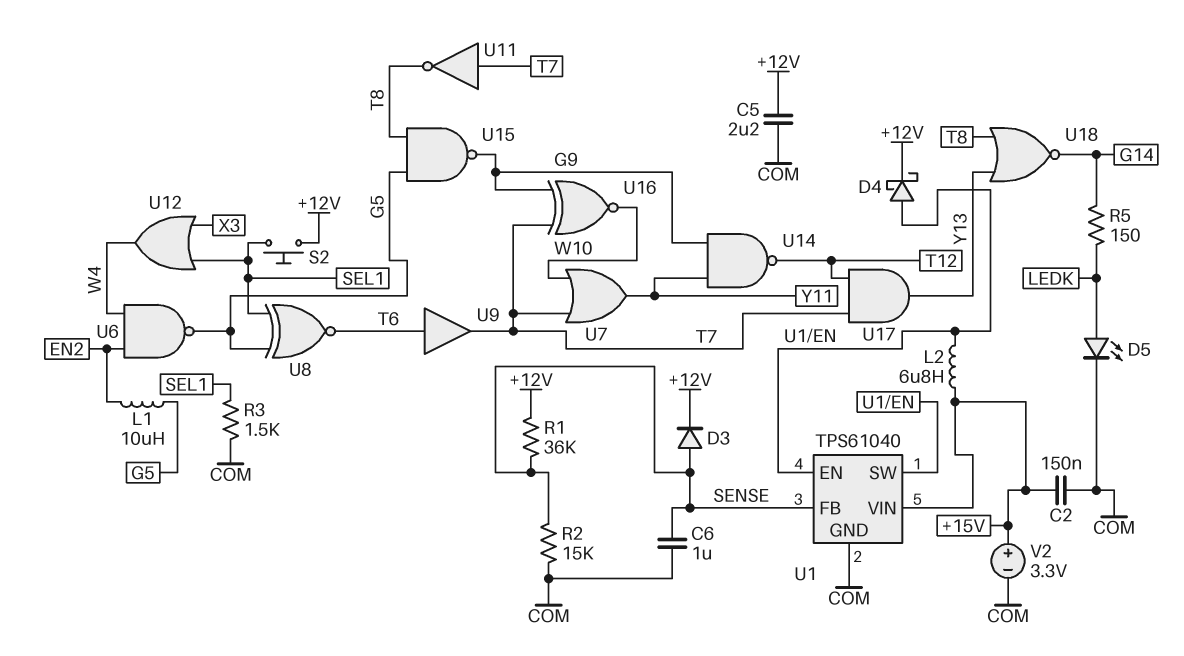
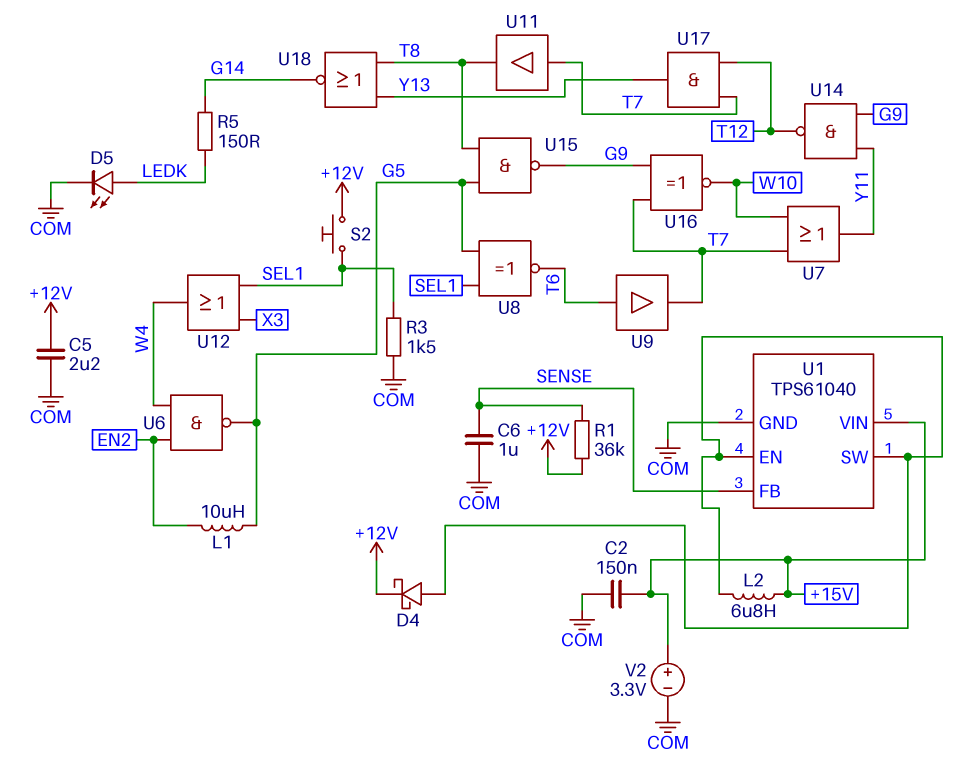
D3: diode (A SENSE, K +12V) -> none
R2: 15k (COM, SENSE) -> none
U11: NOT (in T7, out T8) -> buffer (in T7, out T8)

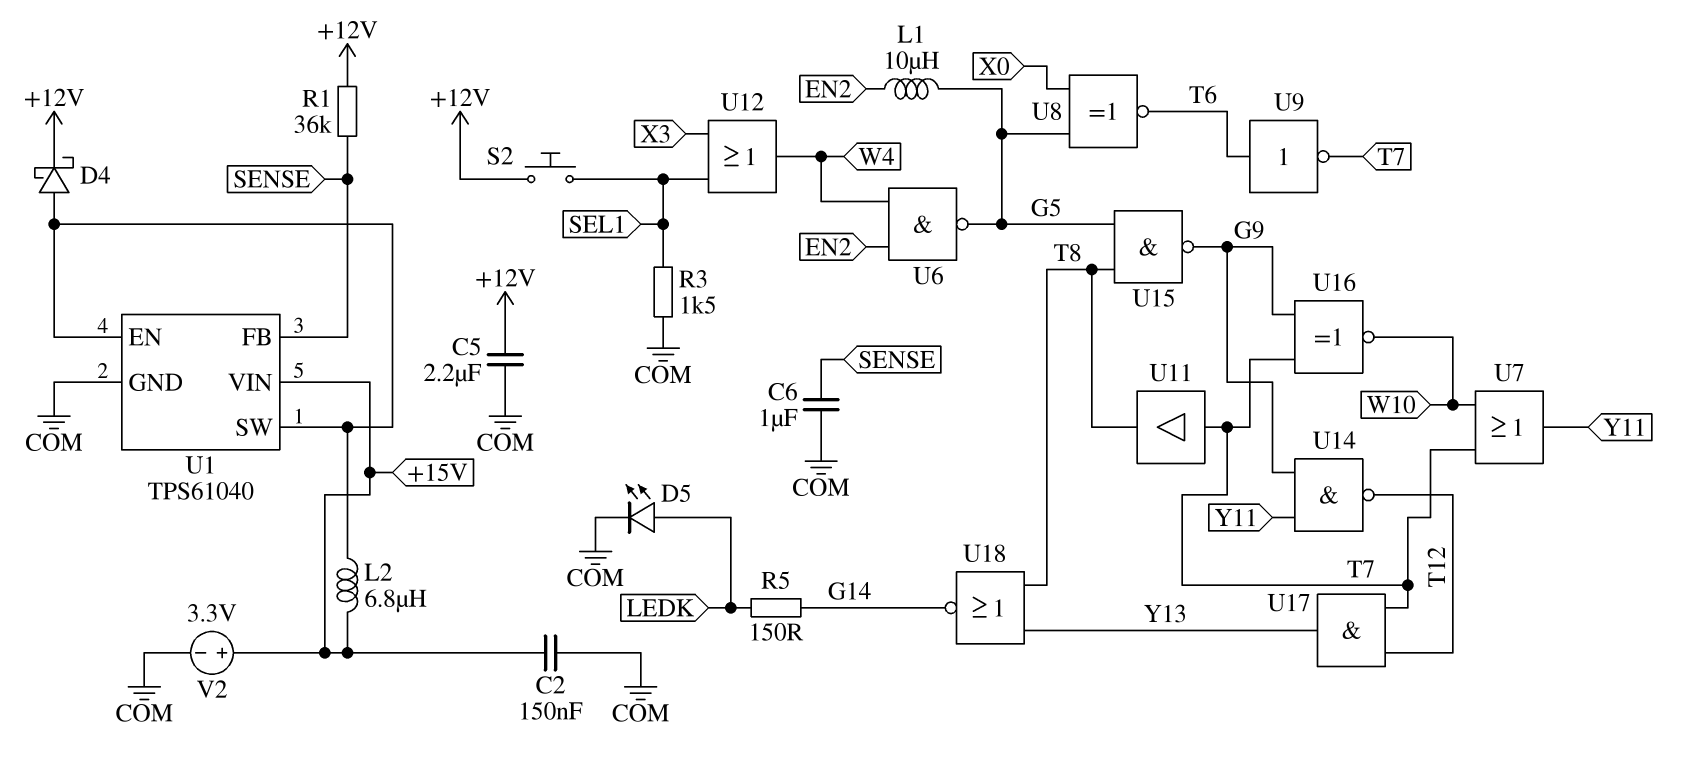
U8: XNOR (in G5, in SEL1, out T6) -> XNOR (in G5, in X0, out T6)
U9: buffer (in T6, out T7) -> NOT (in T6, out T7)

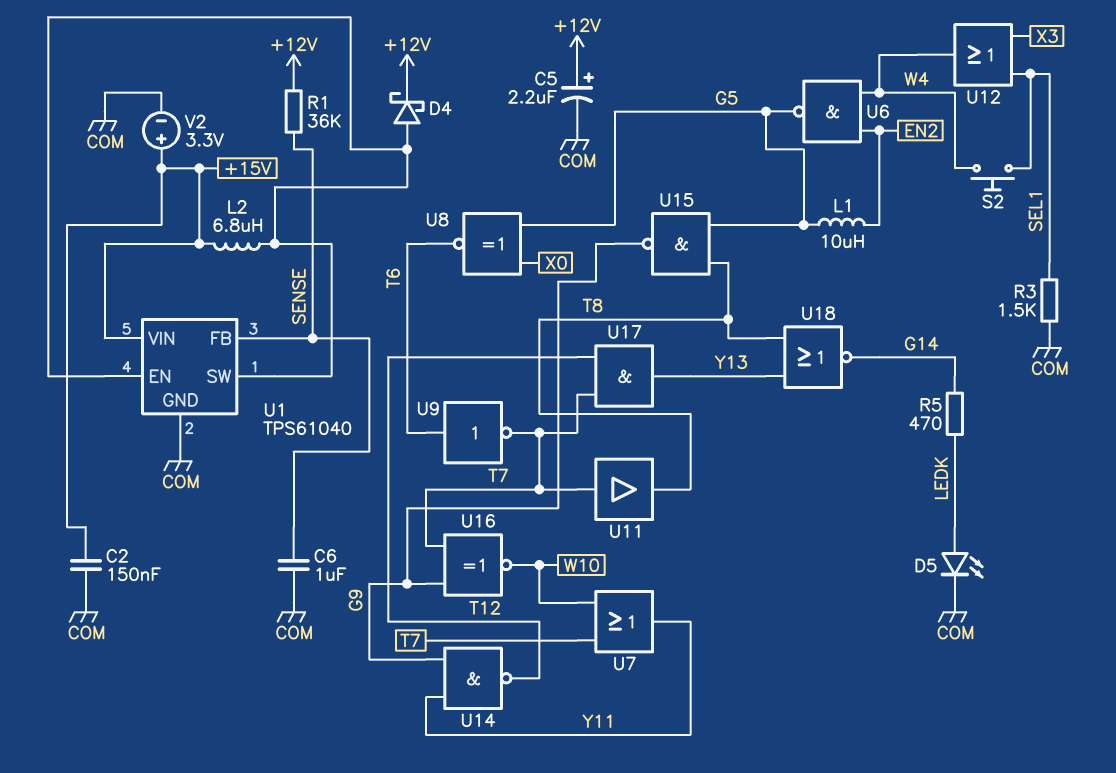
C5: 2.2uF (+12V, COM) -> 2.2uF (plus +12V, minus COM)
R5: 150 (G14, LEDK) -> 470 (G14, LEDK)
S2: button (+12V, SEL1) -> button (SEL1, W4)

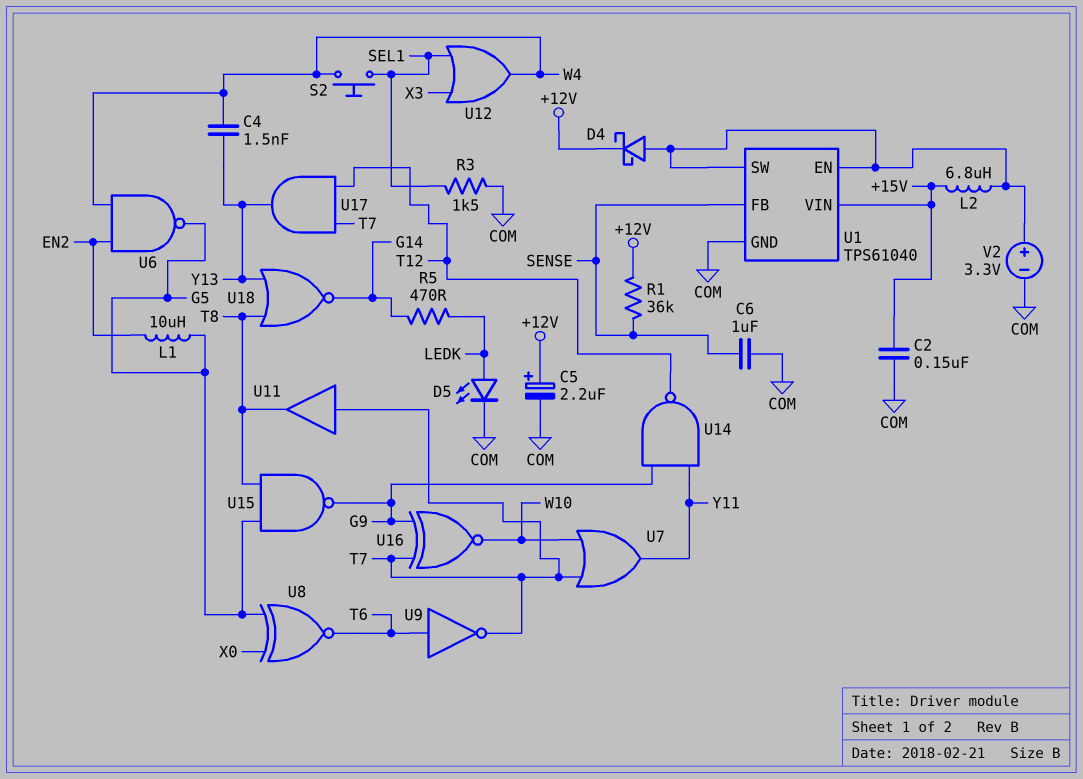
C4: none -> 1.5nF (W4, Y13)
V2: 3.3V (plus +15V, minus COM) -> 3.3V (plus U1/EN, minus COM)

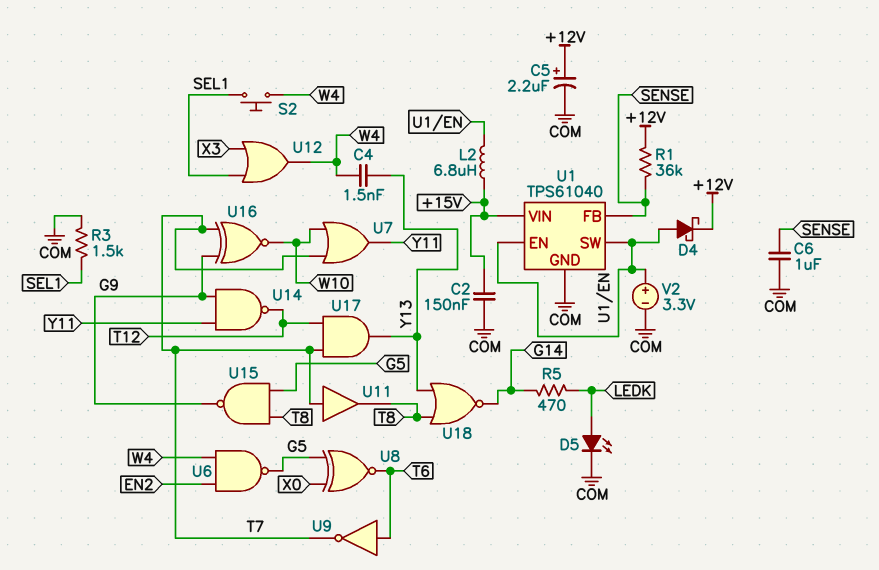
L1: 10uH (EN2, G5) -> none

